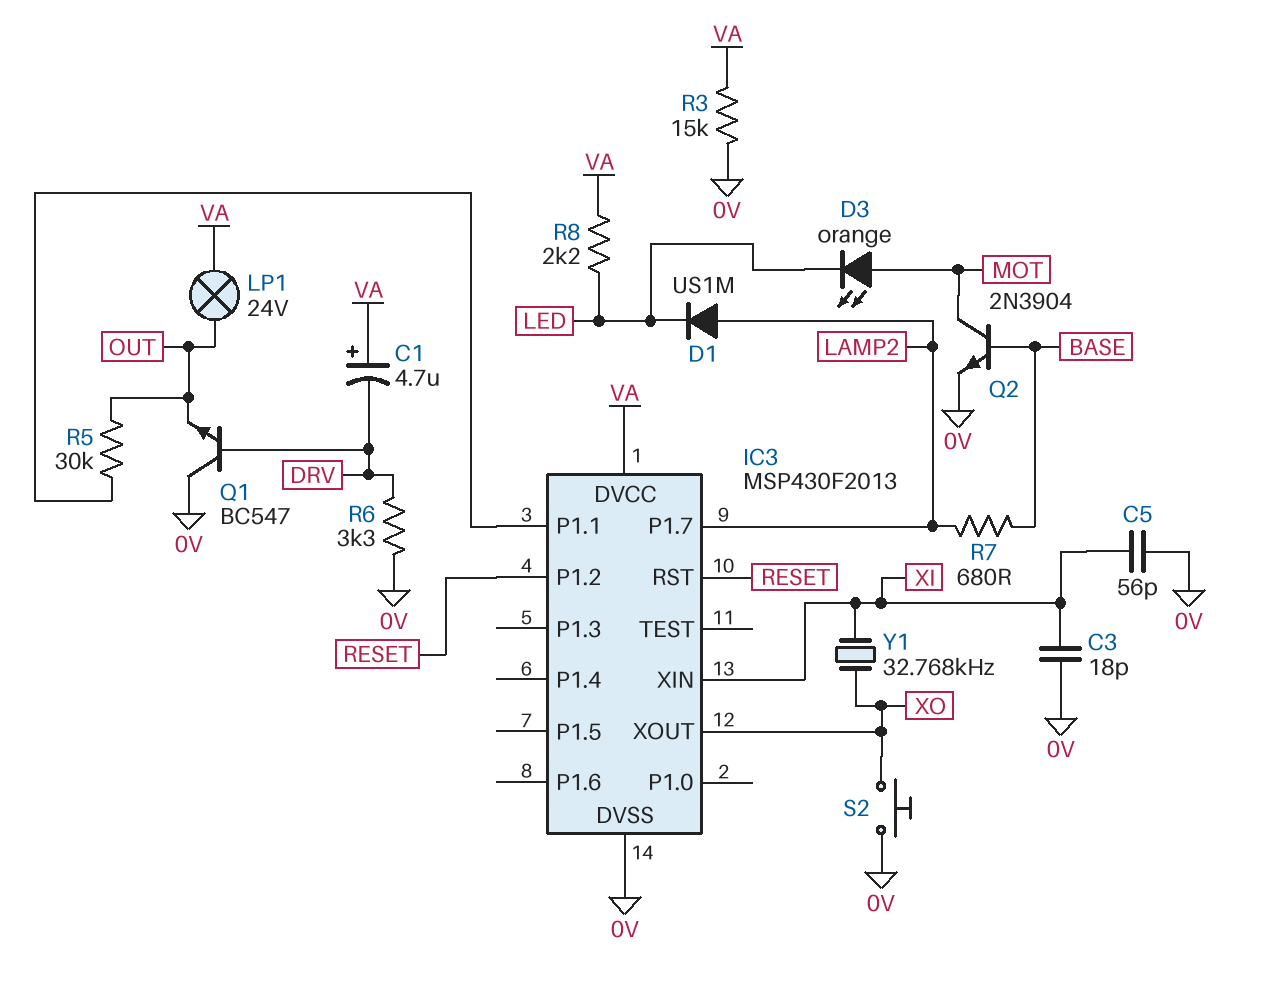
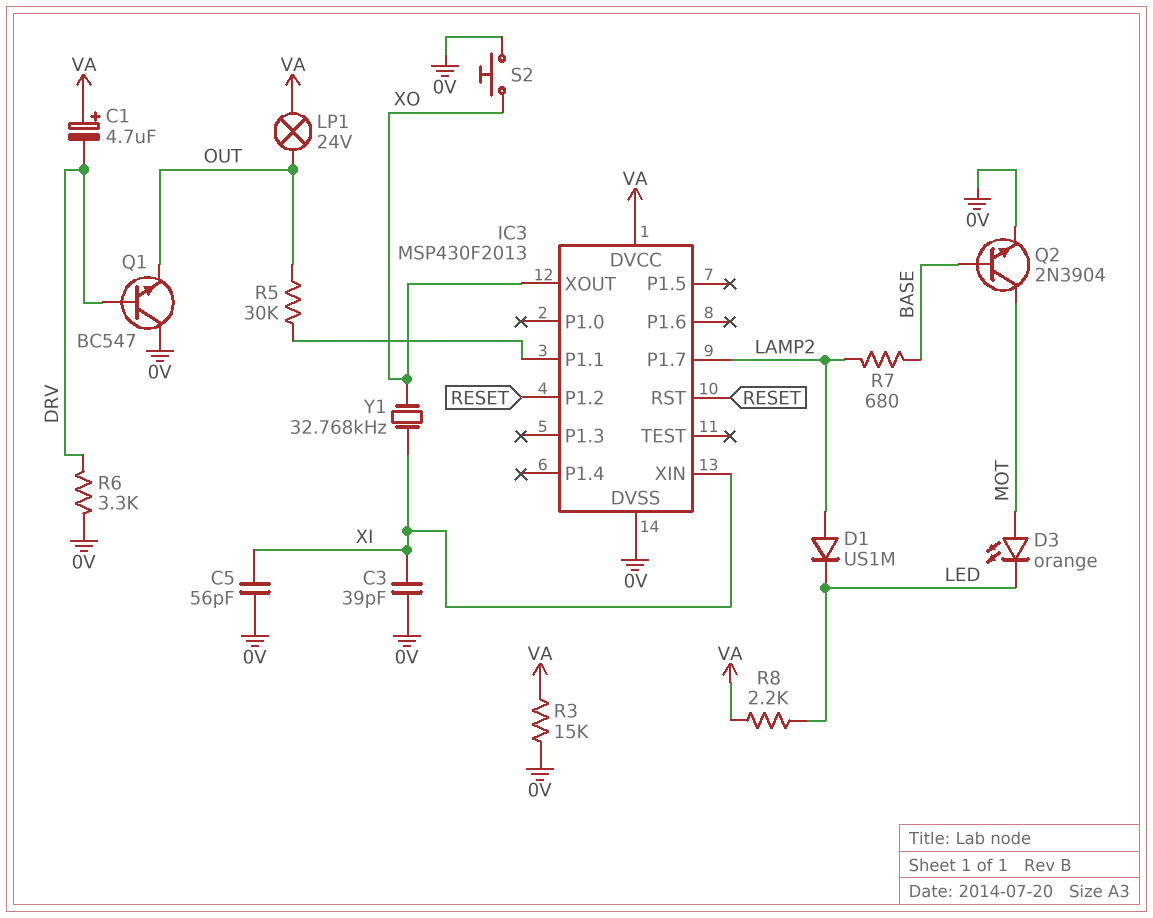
C3: 18pF (0V, XI) -> 39pF (0V, XI)

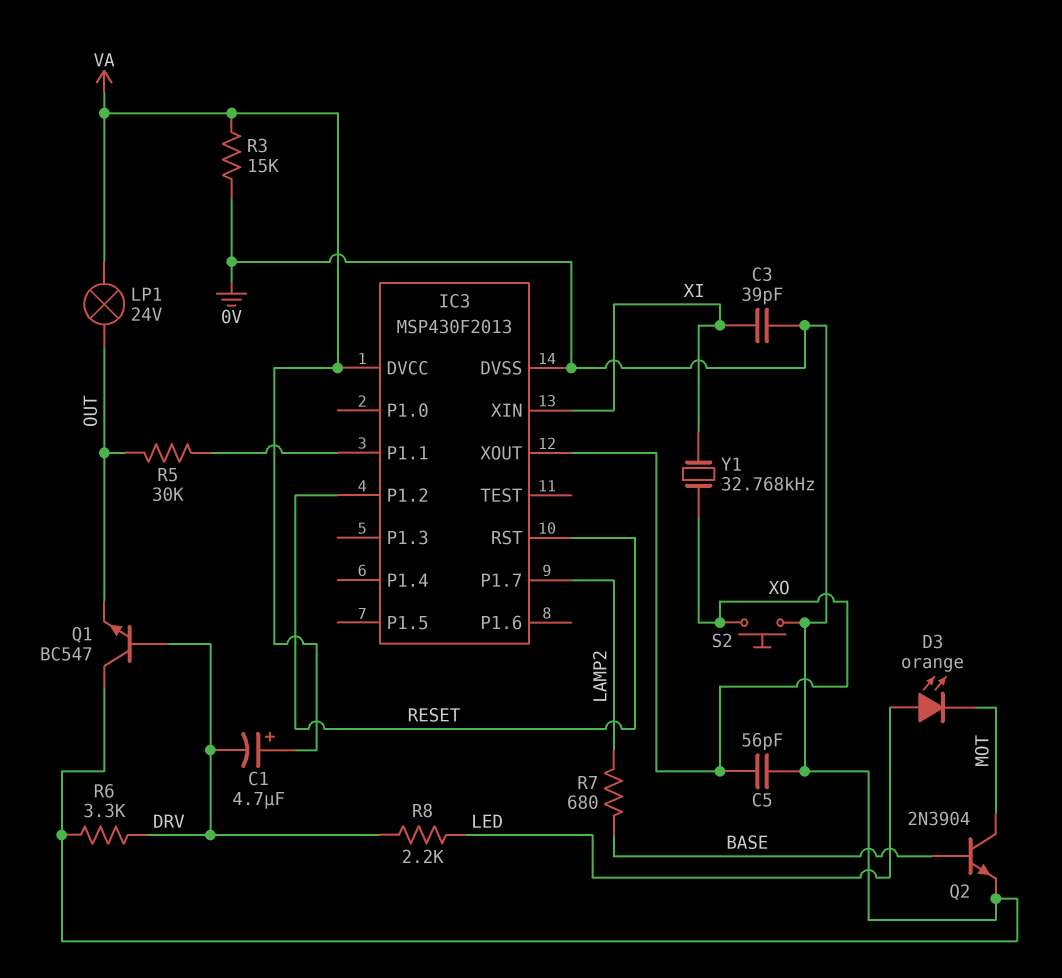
C5: 56pF (0V, XI) -> 56pF (0V, XO)
D1: diode US1M (A LAMP2, K LED) -> none
D3: LED orange (A MOT, K LED) -> LED orange (A LED, K MOT)
R8: 2.2k (LED, VA) -> 2.2k (DRV, LED)

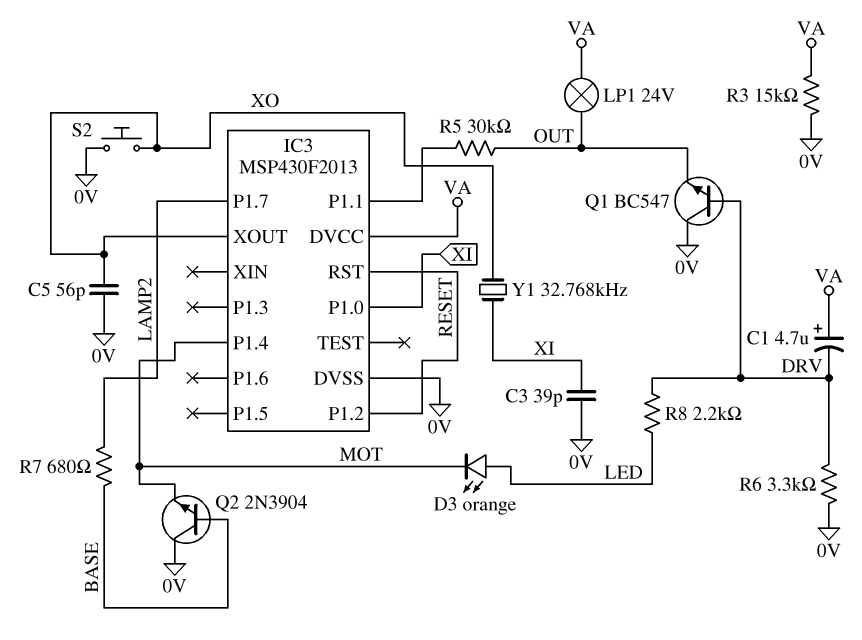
IC3 pin P1.0: none -> XI
IC3 pin P1.4: none -> MOT
IC3 pin XIN: XI -> none
Q2: NPN 2N3904 (B BASE, C MOT, E 0V) -> NPN 2N3904 (B BASE, C 0V, E MOT)

